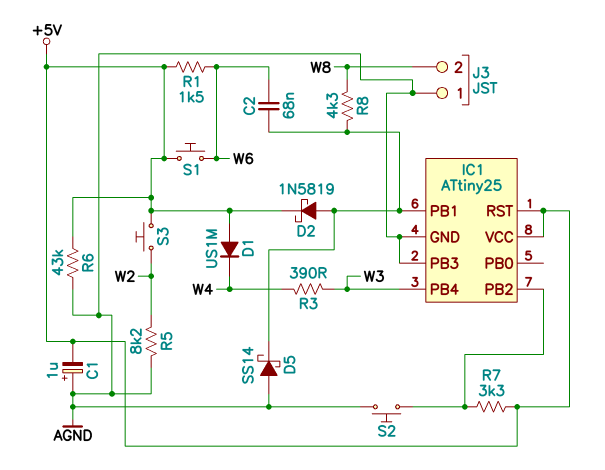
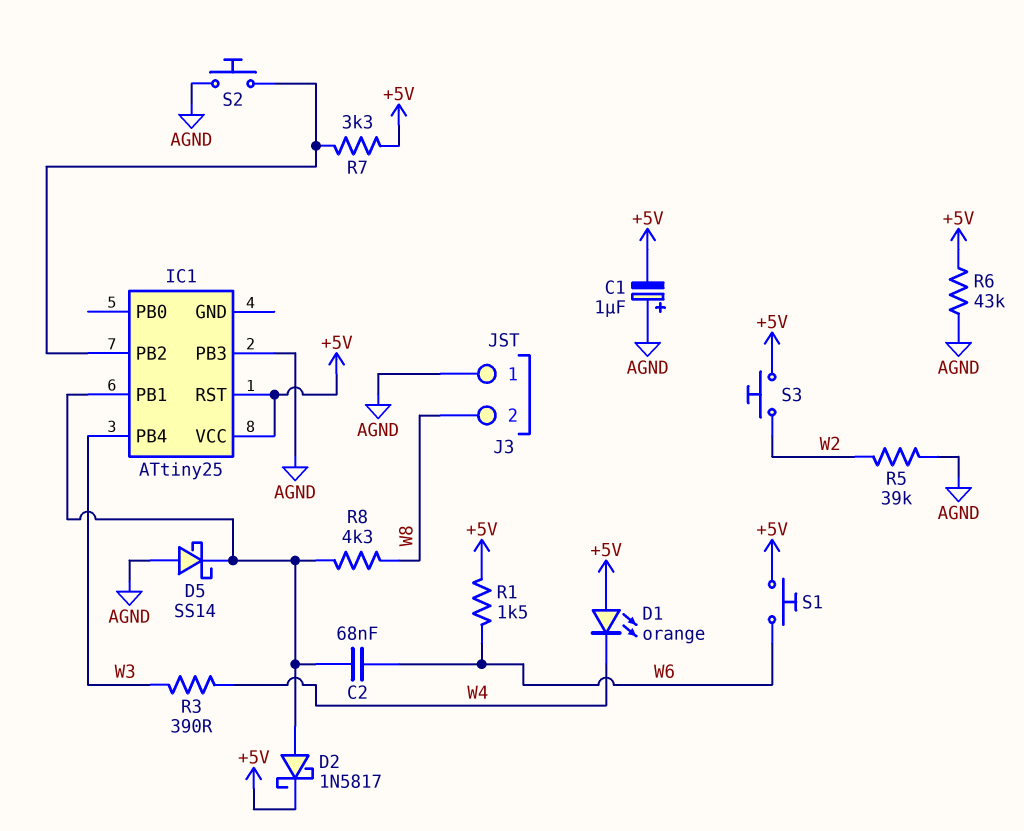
D1: diode US1M (A +5V, K W4) -> LED orange (A +5V, K W4)
D2: schottky 1N5819 (A IC1/PB1, K +5V) -> schottky 1N5817 (A IC1/PB1, K +5V)
IC1 pin GND: AGND -> none
R5: 8.2k (AGND, W2) -> 39k (AGND, W2)

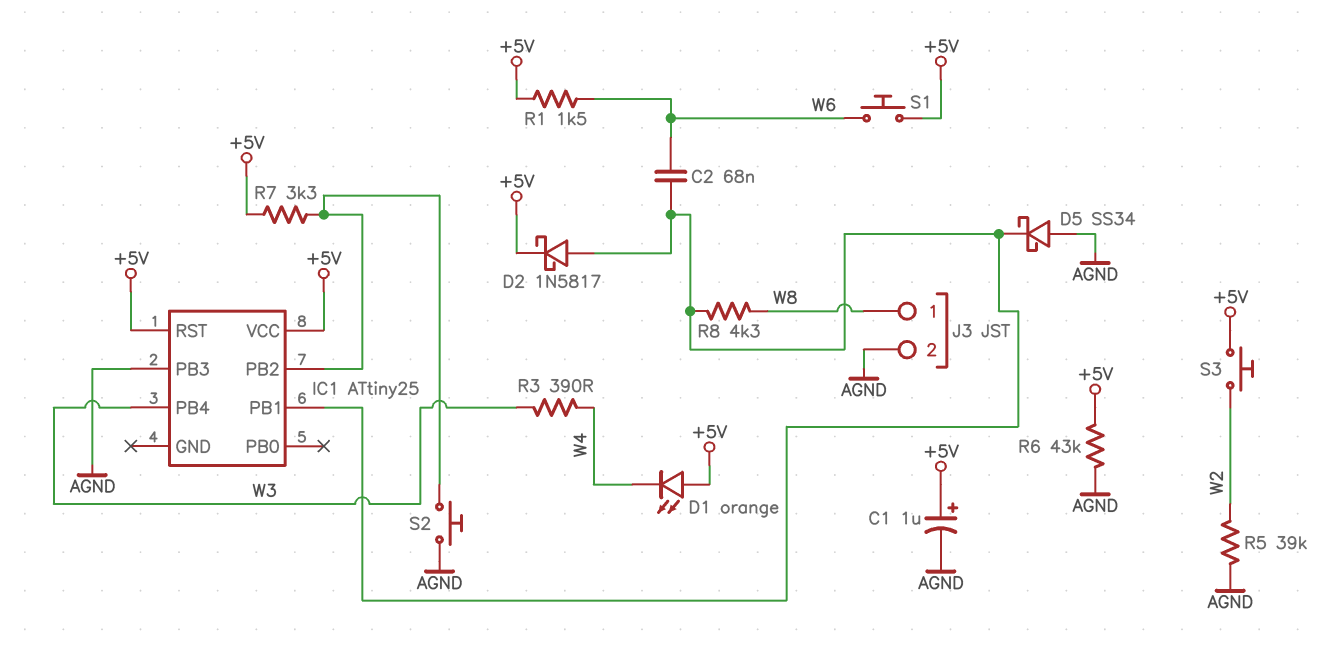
C1: 1uF (plus AGND, minus +5V) -> 1uF (plus +5V, minus AGND)
D5: schottky SS14 (A AGND, K IC1/PB1) -> schottky SS34 (A AGND, K IC1/PB1)
J3 pin 1: AGND -> W8
J3 pin 2: W8 -> AGND

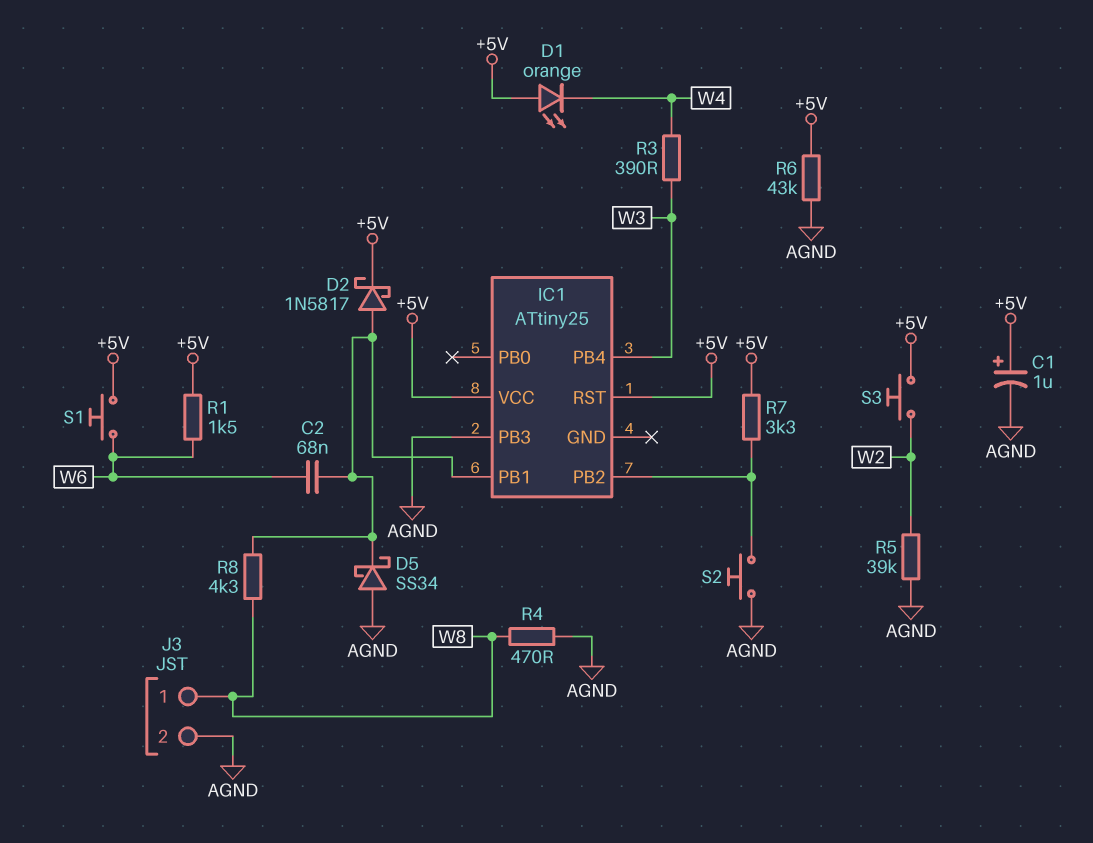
R4: none -> 470 (AGND, W8)

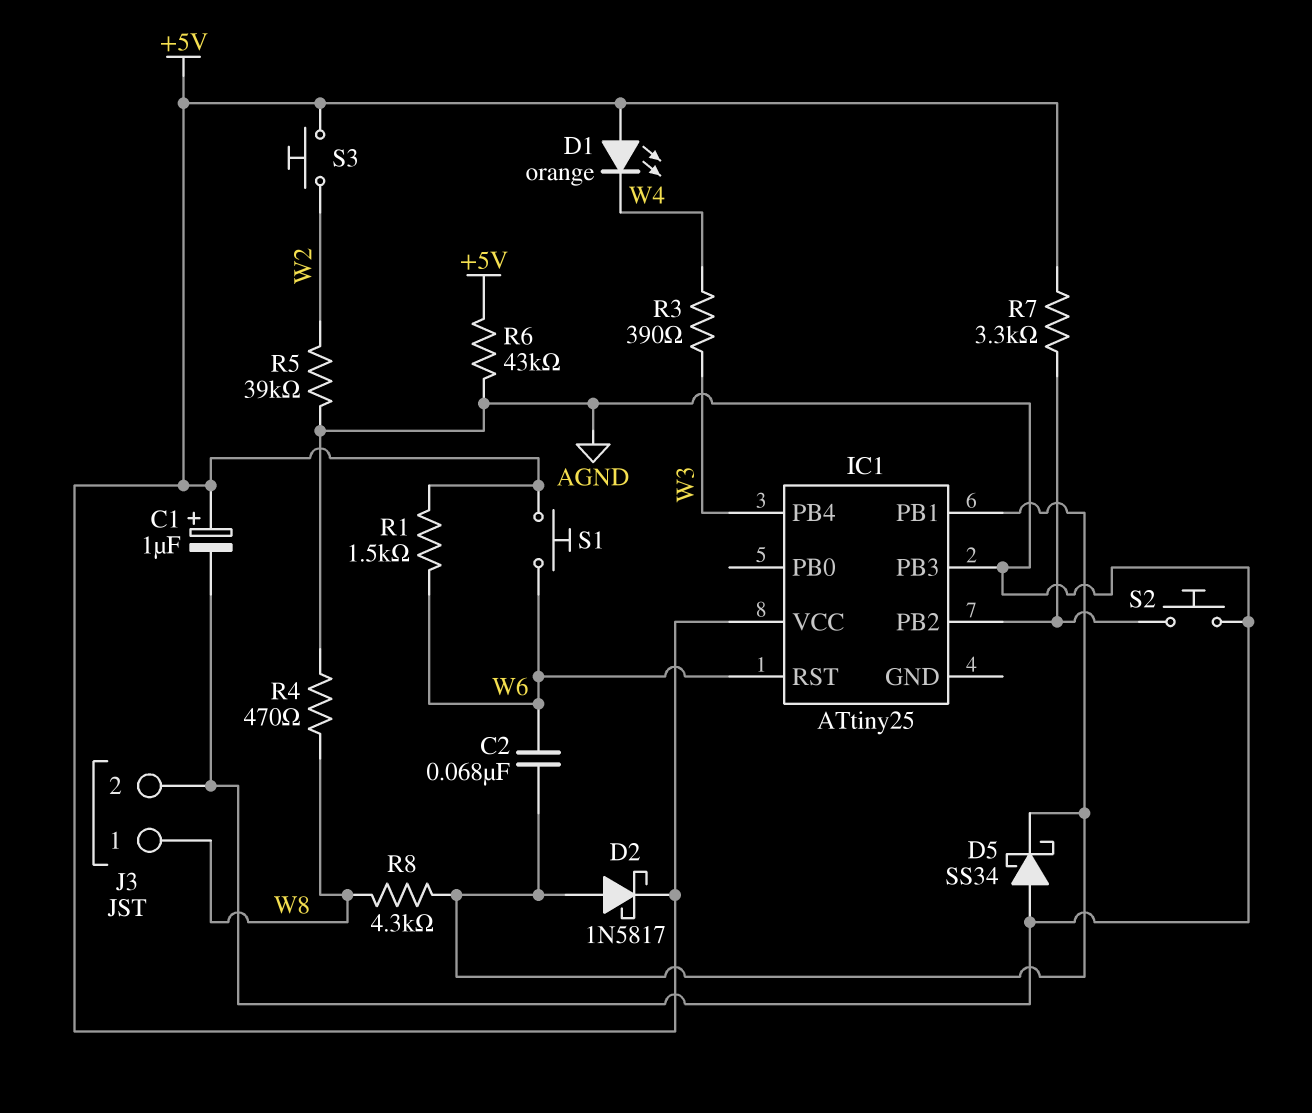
IC1 pin RST: +5V -> W6

